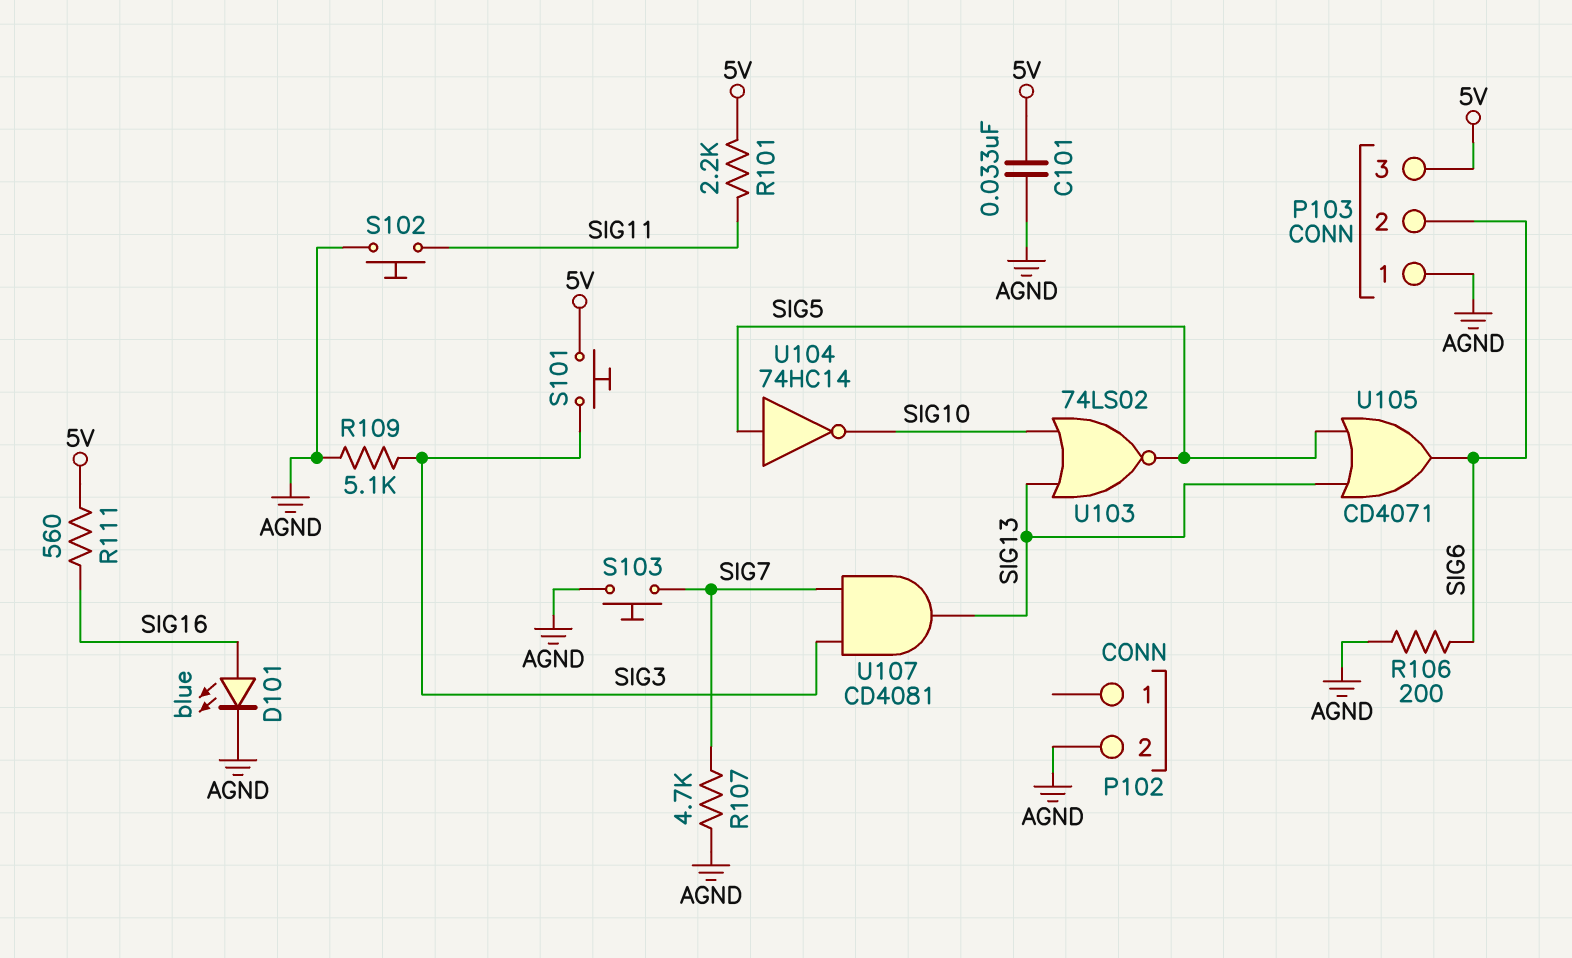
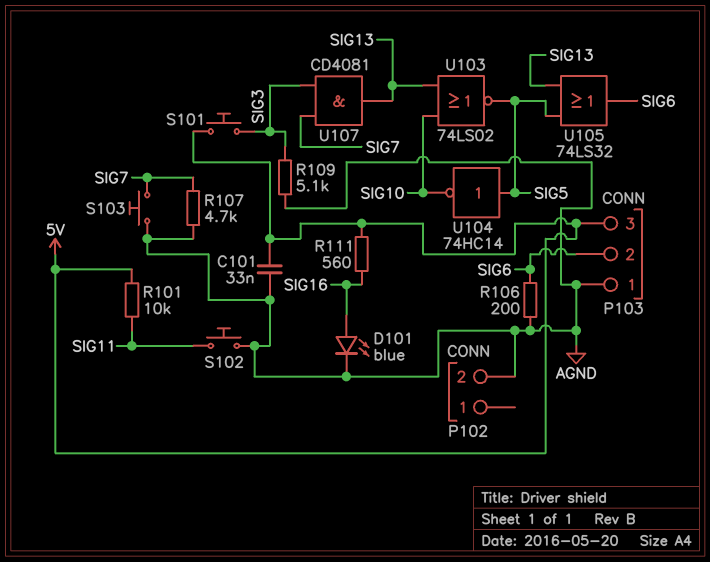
R101: 2.2k (5V, SIG11) -> 10k (5V, SIG11)
U105: OR CD4071 (in SIG5, in SIG13, out SIG6) -> OR 74LS32 (in SIG5, in SIG13, out SIG6)

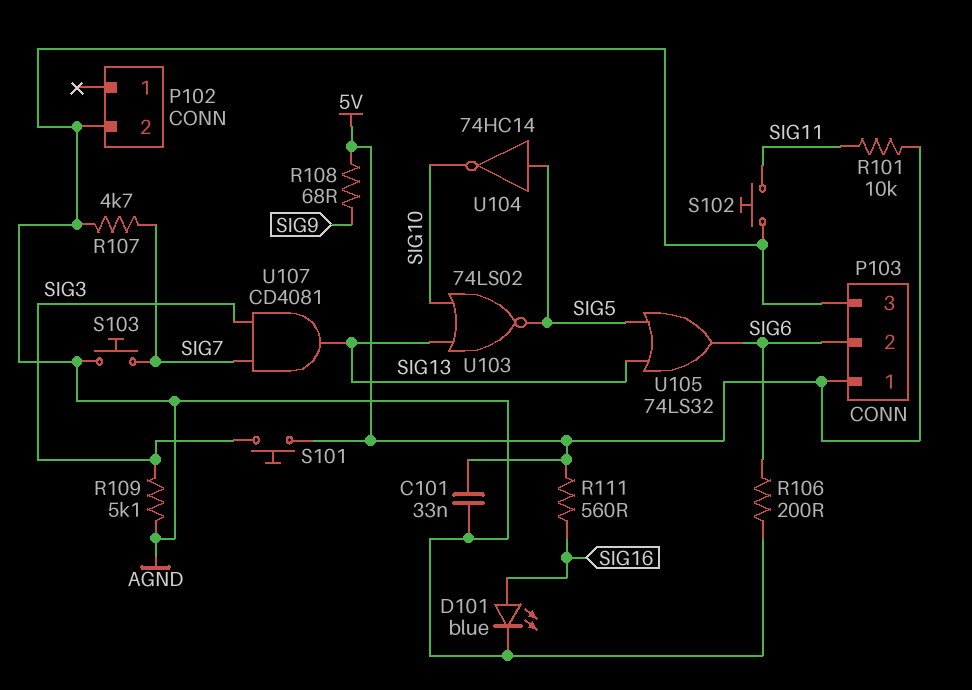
P103 pin 1: AGND -> 5V
P103 pin 3: 5V -> AGND
R108: none -> 68 (5V, SIG9)

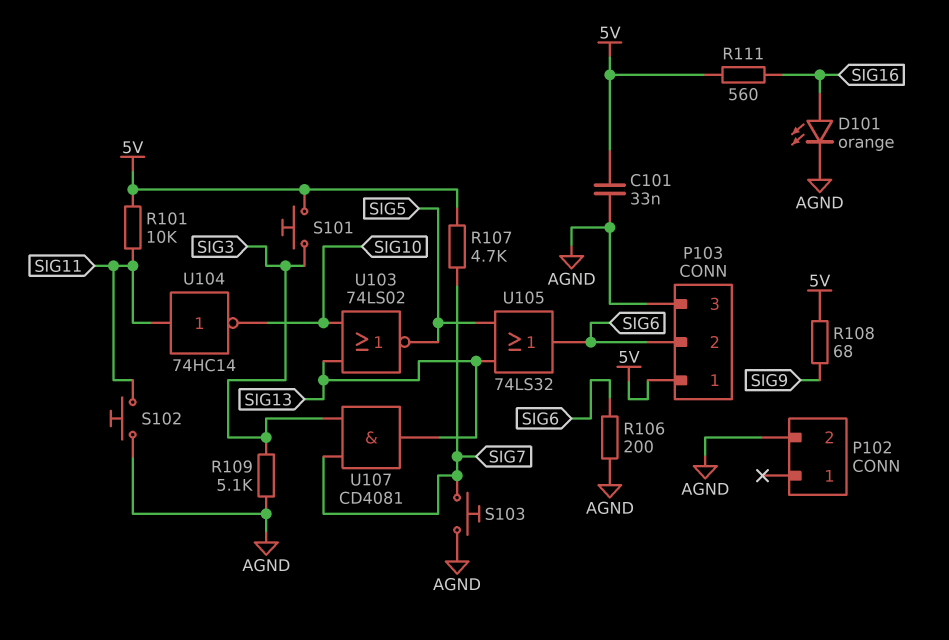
D101: LED blue (A SIG16, K AGND) -> LED orange (A SIG16, K AGND)
R107: 4.7k (AGND, SIG7) -> 4.7k (5V, SIG7)
U104: NOT 74HC14 (in SIG5, out SIG10) -> NOT 74HC14 (in SIG11, out SIG10)

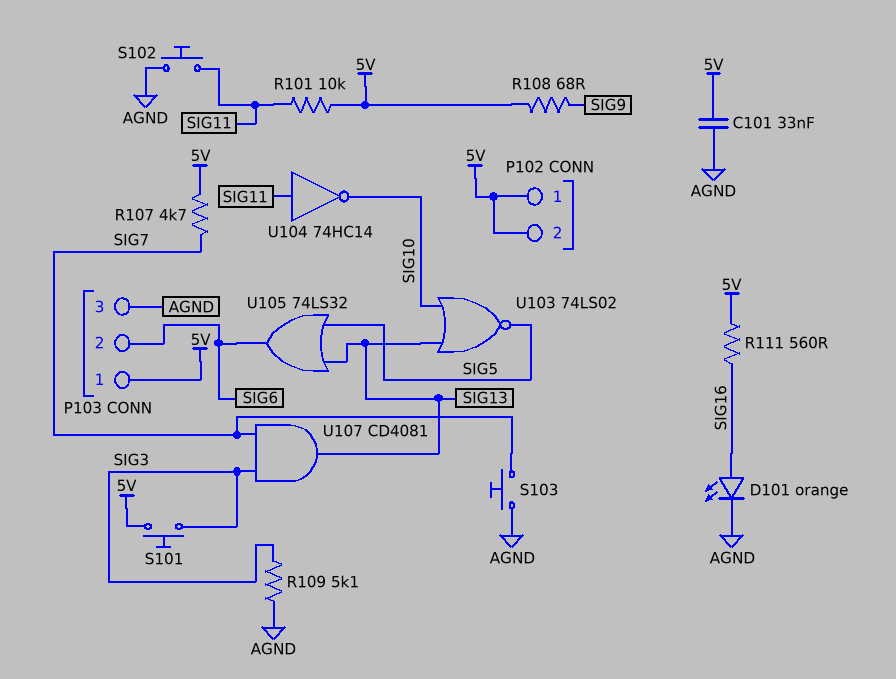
P102 pin 1: none -> 5V
P102 pin 2: AGND -> 5V
R106: 200 (AGND, SIG6) -> none

